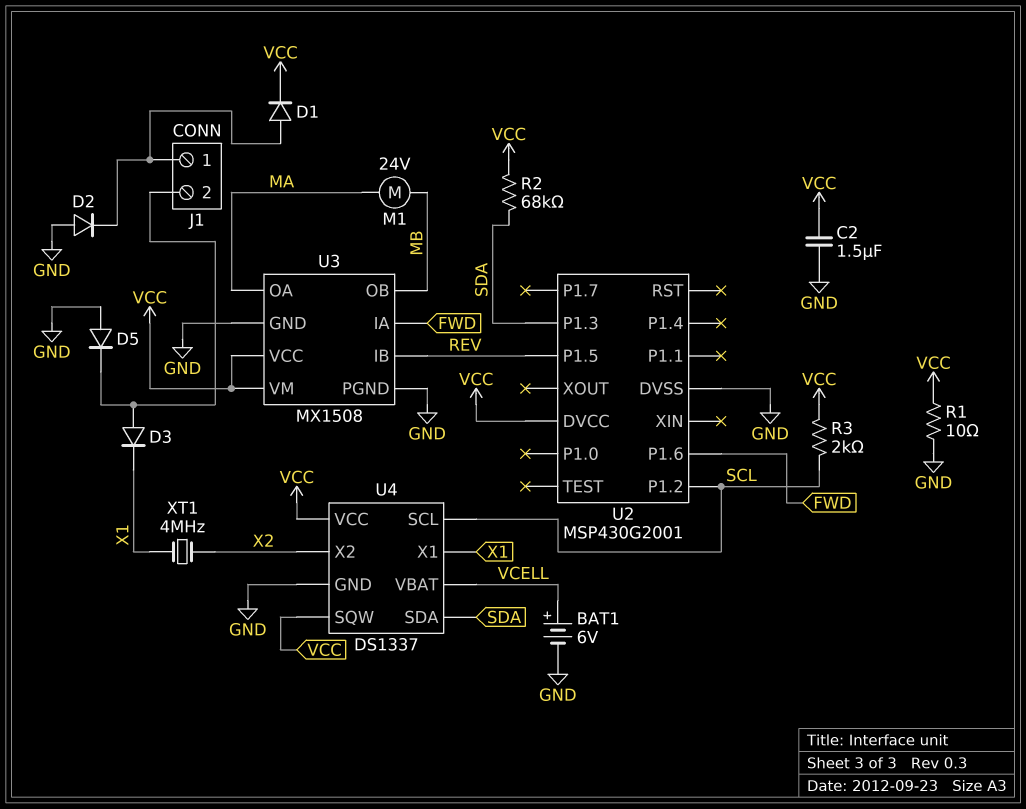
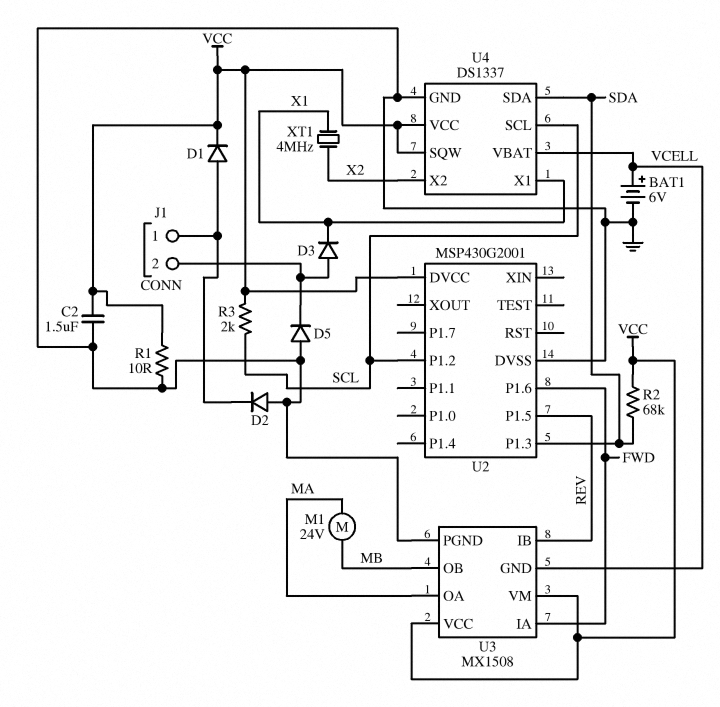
U3 pin GND: GND -> VCELL

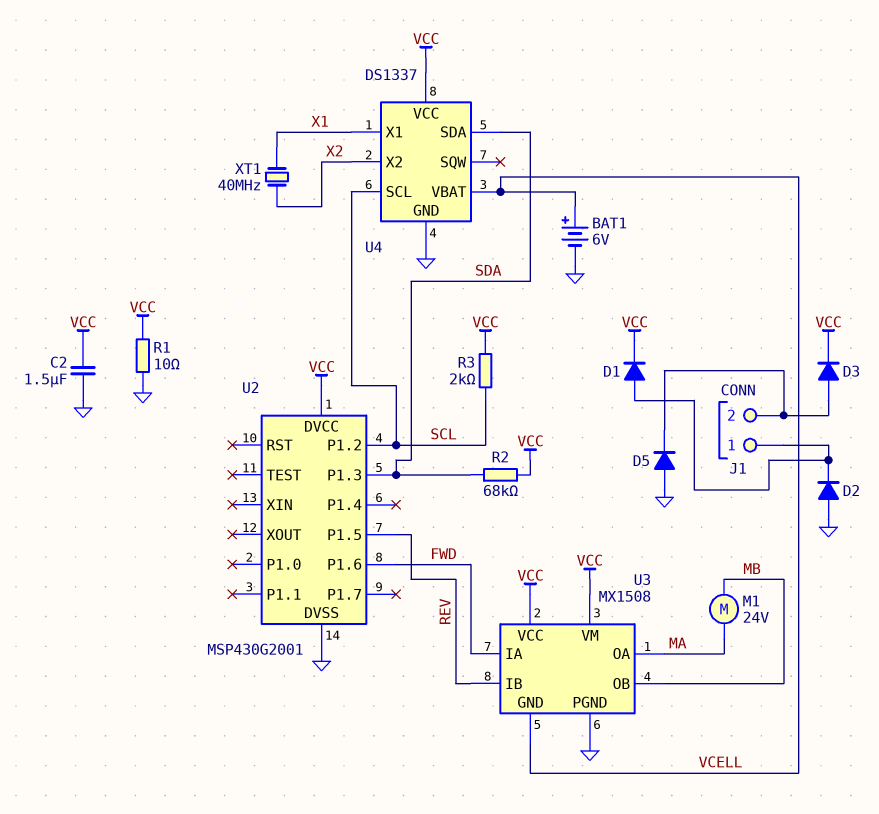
D3: diode (A J1/2, K X1) -> diode (A J1/2, K VCC)
U4 pin SQW: VCC -> none
XT1: 4MHz (X1, X2) -> 40MHz (X1, X2)

